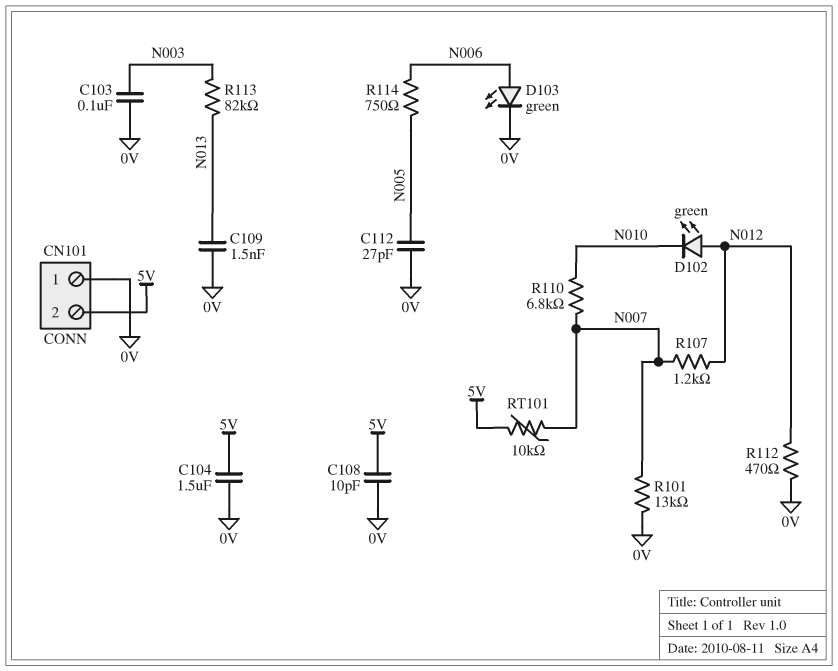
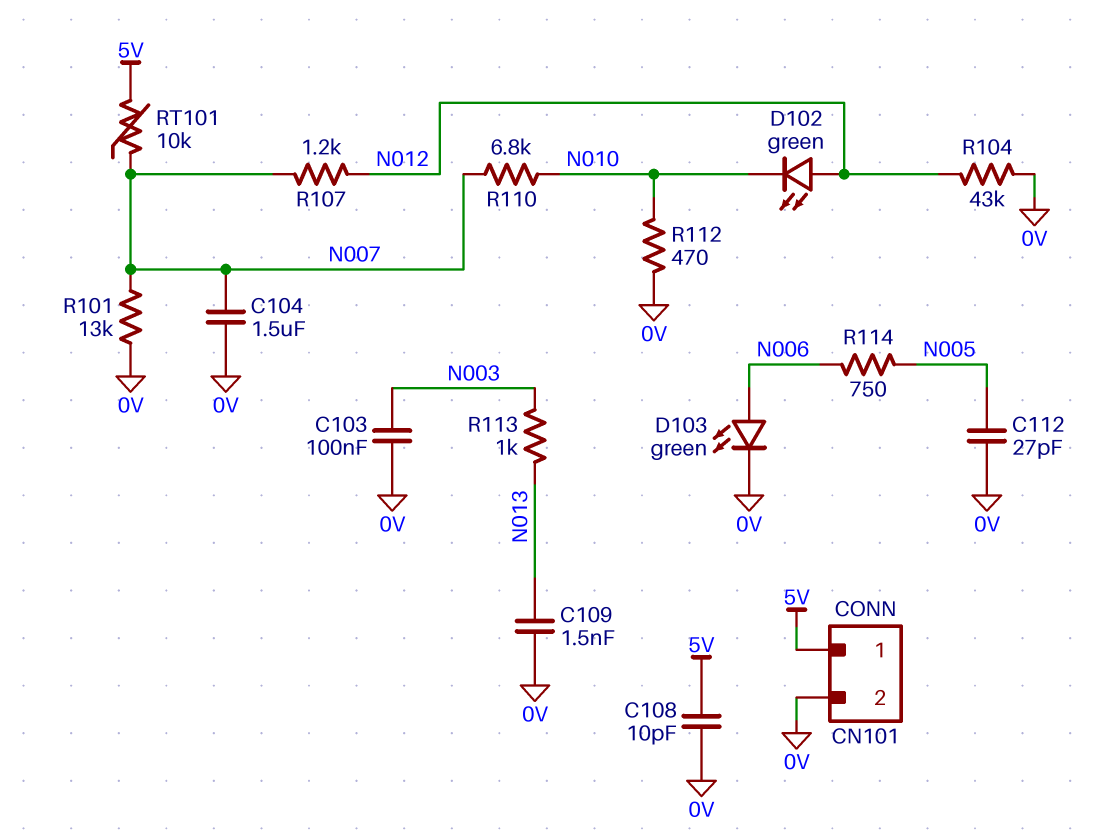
C104: 1.5uF (0V, 5V) -> 1.5uF (0V, N007)
CN101 pin 1: 0V -> 5V
CN101 pin 2: 5V -> 0V
R104: none -> 43k (0V, N012)
R112: 470 (0V, N012) -> 470 (0V, N010)
R113: 82k (N003, N013) -> 1k (N003, N013)

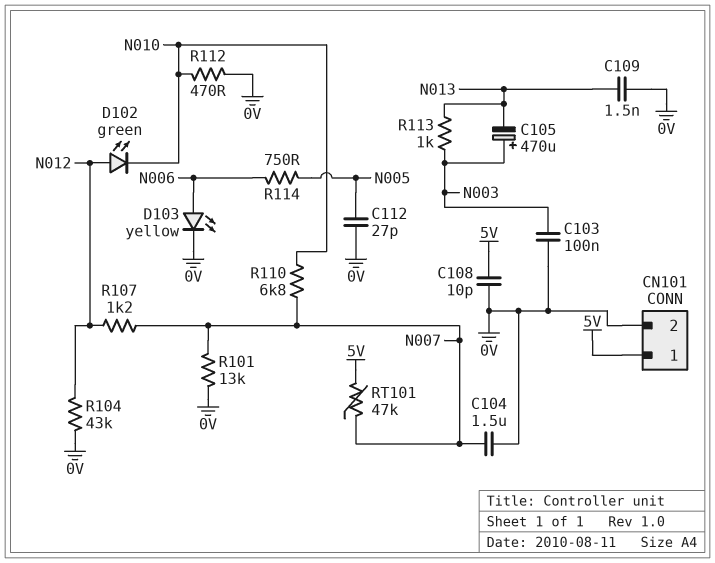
C105: none -> 470uF (plus N003, minus N013)
D103: LED green (A N006, K 0V) -> LED yellow (A N006, K 0V)
RT101: 10k (5V, N007) -> 47k (5V, N007)

